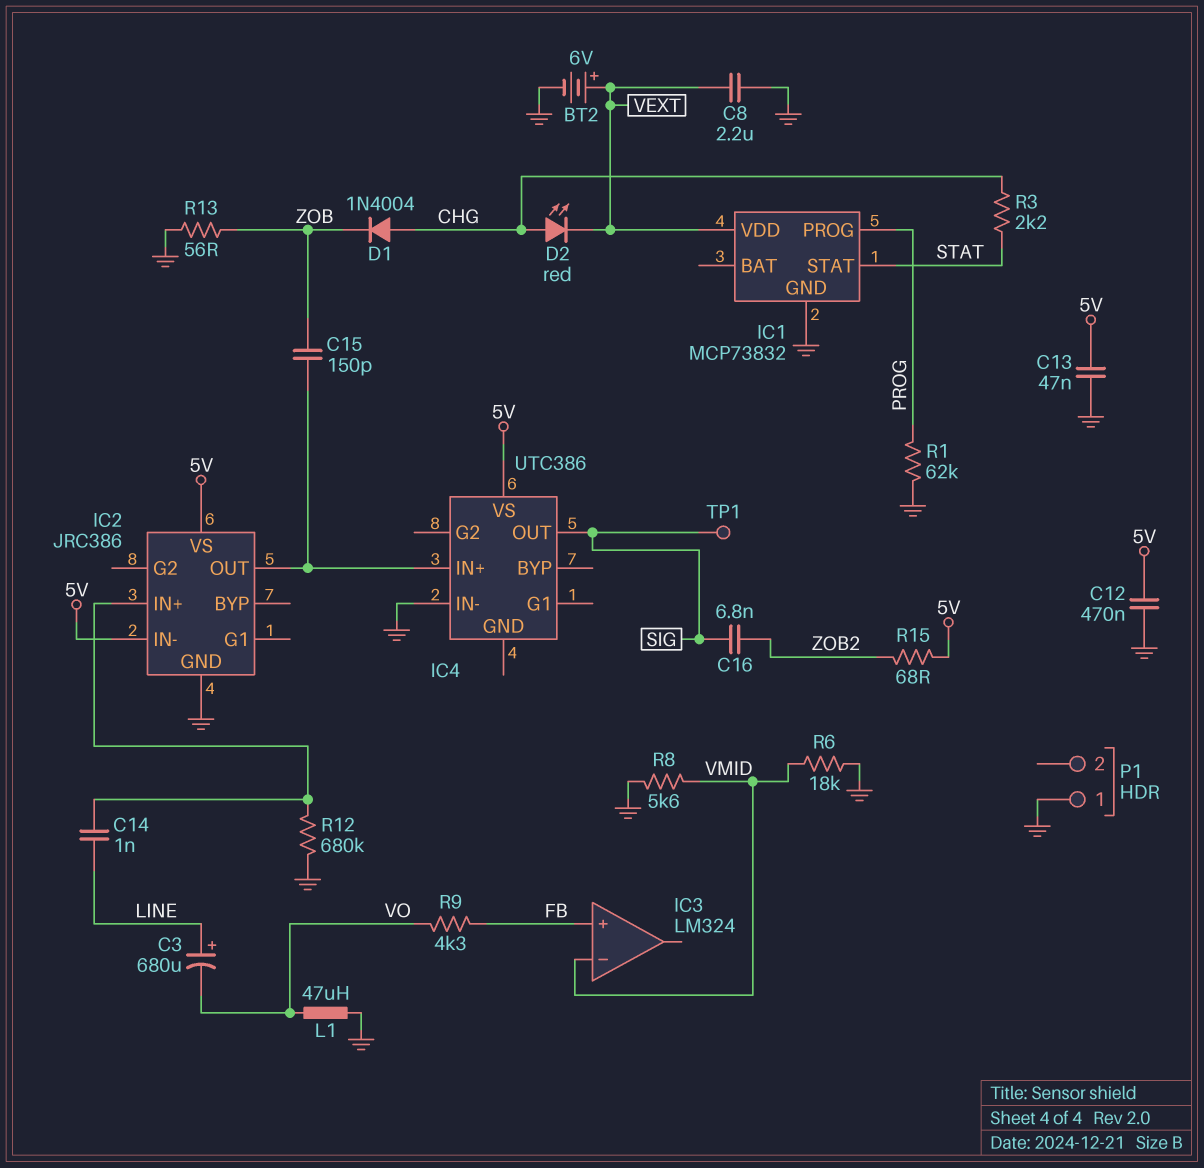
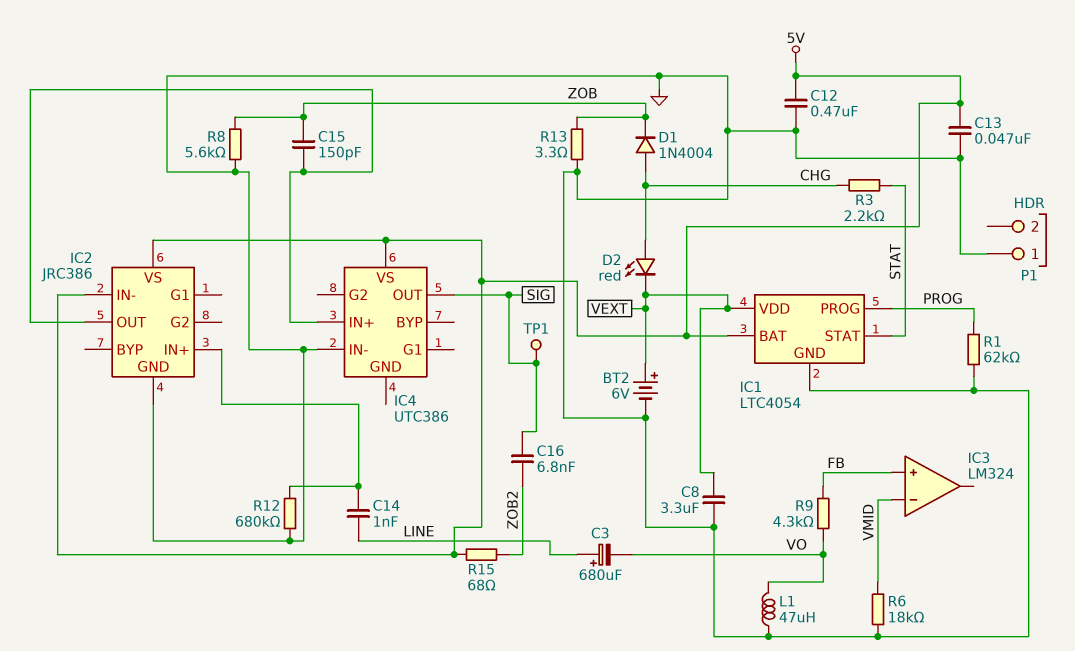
C8: 2.2uF (GND, VEXT) -> 3.3uF (GND, VEXT)
IC1: MCP73832 -> LTC4054
IC1 pin BAT: none -> 5V
R8: 5.6k (GND, VMID) -> 5.6k (GND, ZOB)
R13: 56 (GND, ZOB) -> 3.3 (GND, ZOB)

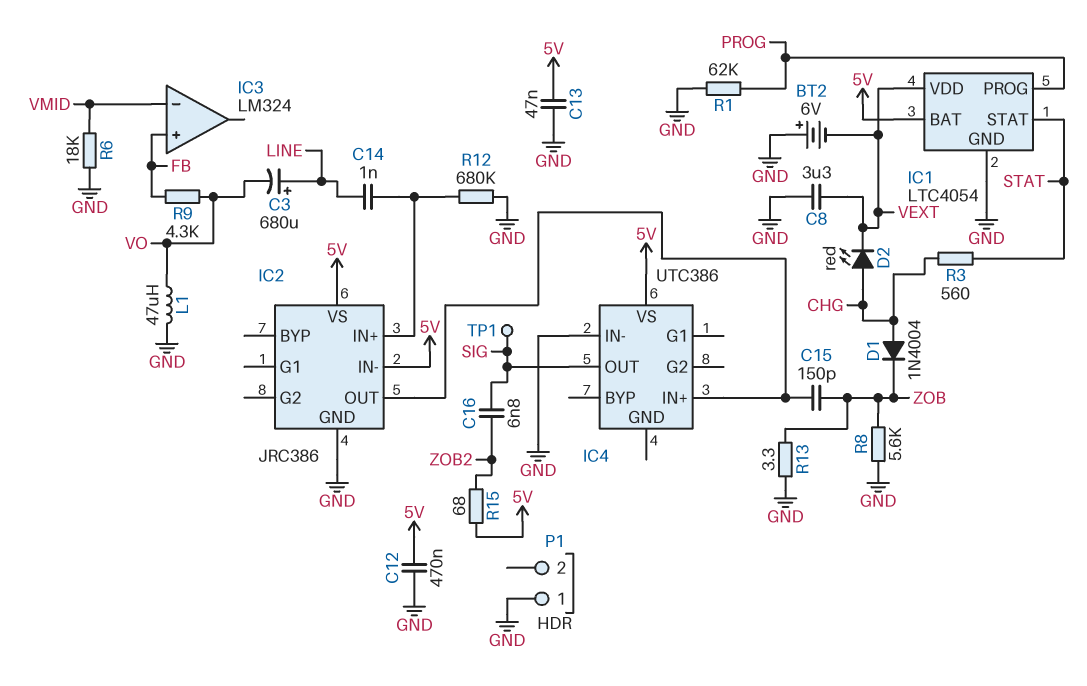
BT2: 6V (plus VEXT, minus GND) -> 6V (plus GND, minus VEXT)
R3: 2.2k (CHG, STAT) -> 560 (CHG, STAT)

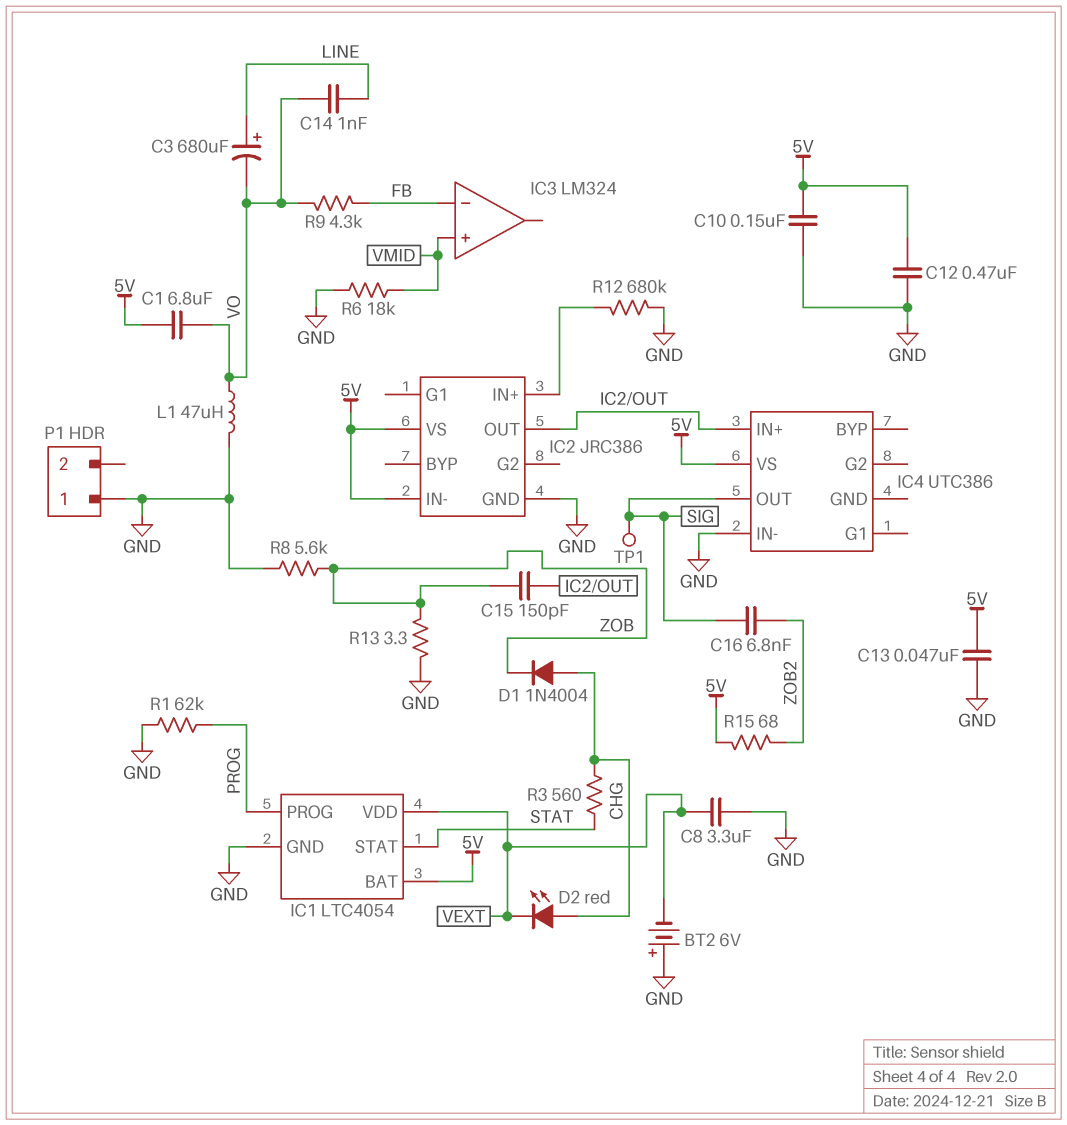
C1: none -> 6.8uF (5V, VO)
C10: none -> 150nF (5V, GND)
C14: 1nF (IC2/IN+, LINE) -> 1nF (LINE, VO)
IC3 pin in+: FB -> VMID
IC3 pin in-: VMID -> FB

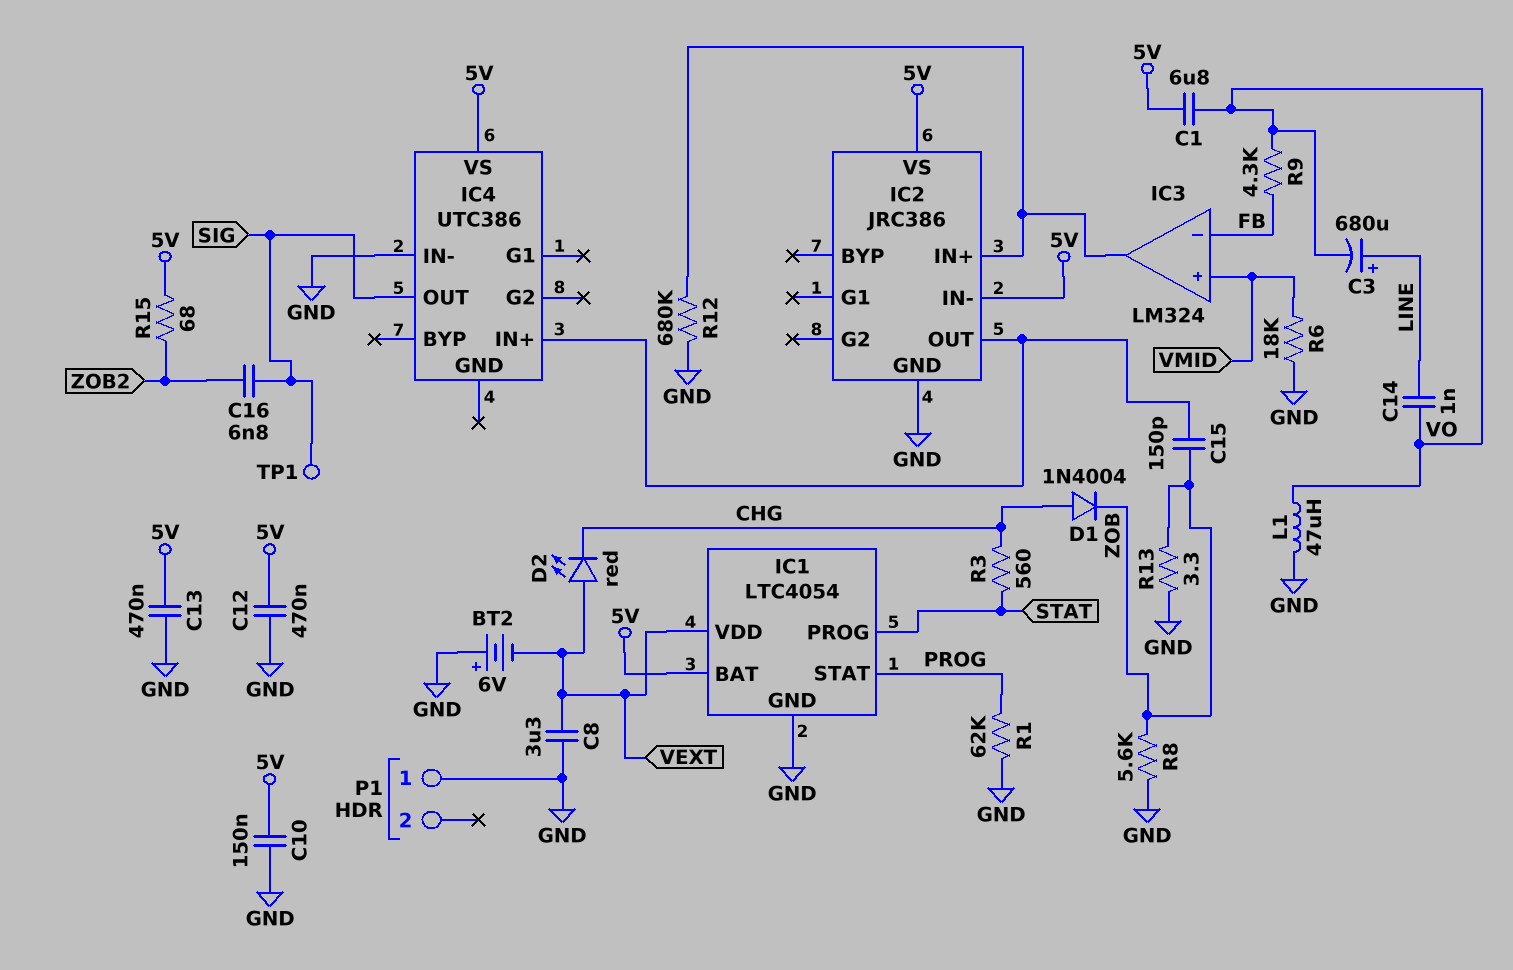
C13: 47nF (5V, GND) -> 470nF (5V, GND)
D2: LED red (A CHG, K VEXT) -> LED red (A VEXT, K CHG)
IC1 pin PROG: PROG -> STAT
IC1 pin STAT: STAT -> PROG
IC3 pin out: none -> IC2/IN+

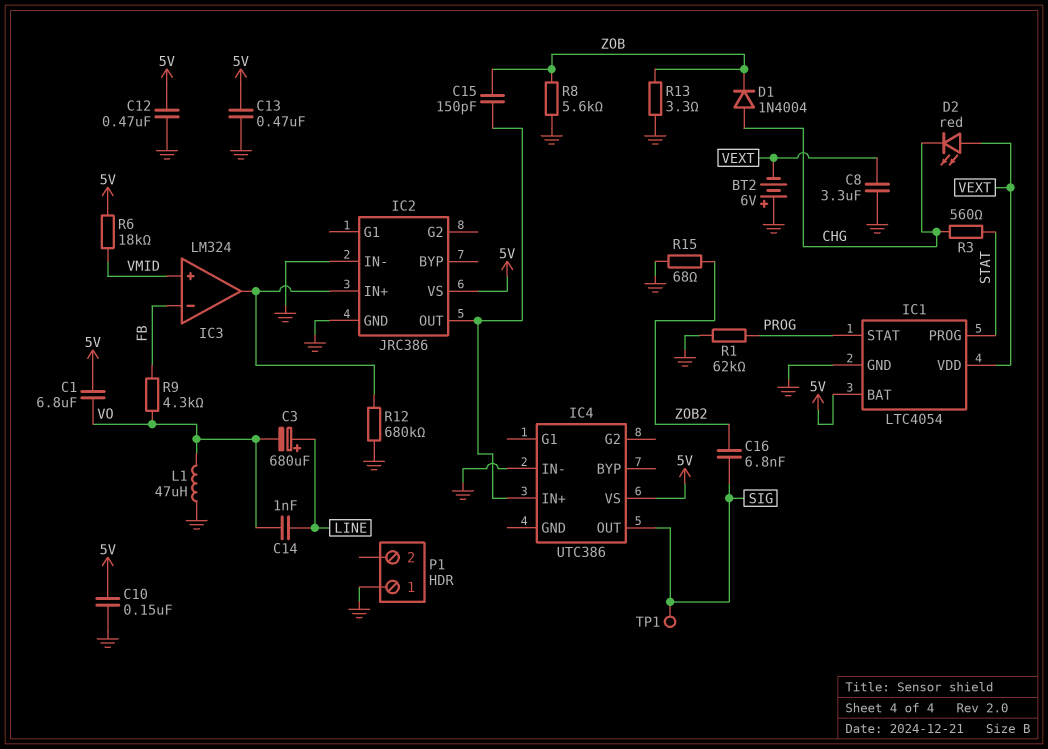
IC2 pin IN-: 5V -> GND
R6: 18k (GND, VMID) -> 18k (5V, VMID)
R15: 68 (5V, ZOB2) -> 68 (GND, ZOB2)

